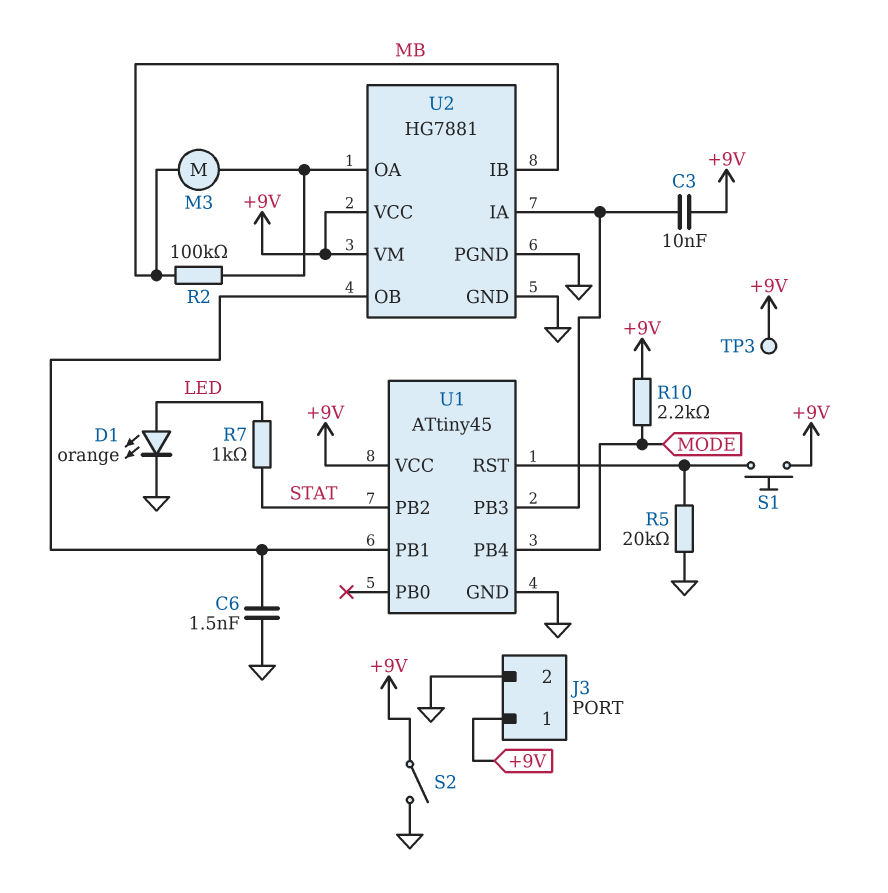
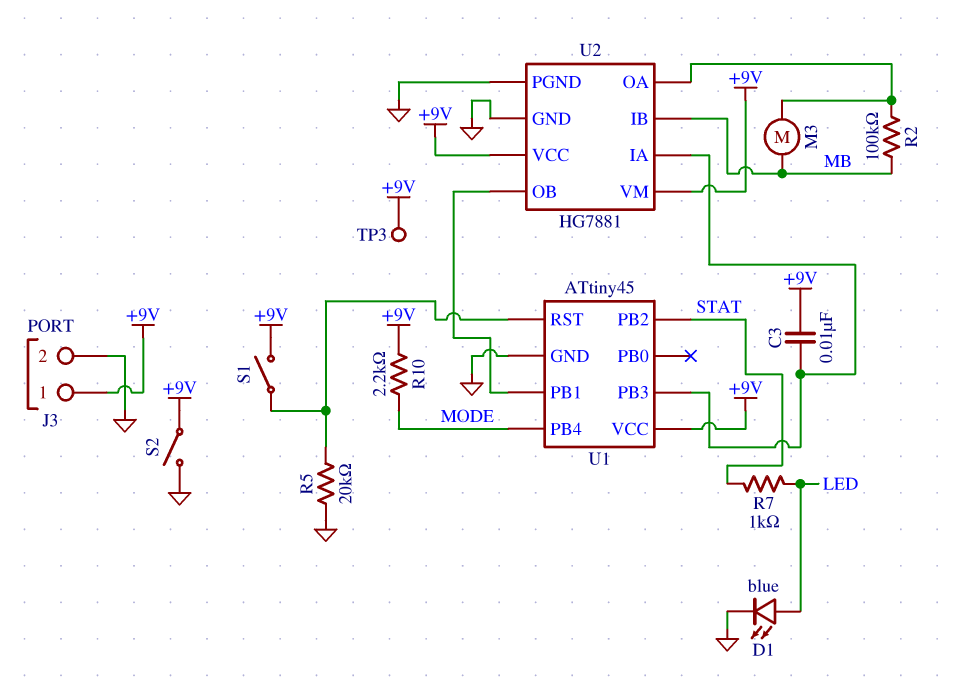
C6: 1.5nF (GND, U1/PB1) -> none
D1: LED orange (A LED, K GND) -> LED blue (A LED, K GND)
S1: button (+9V, U1/RST) -> switch (+9V, U1/RST)

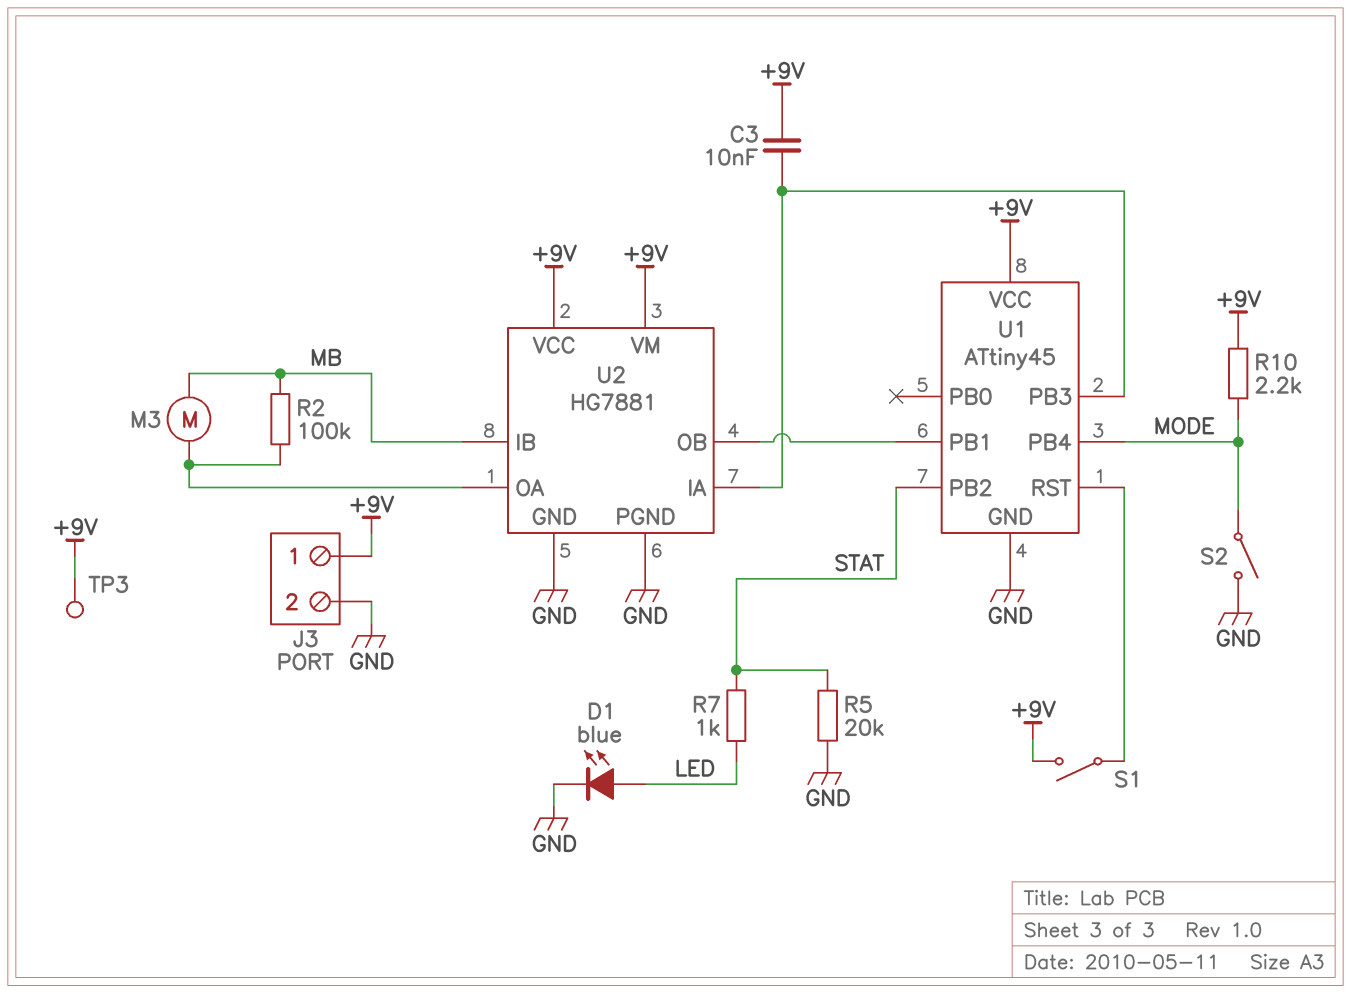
R5: 20k (GND, U1/RST) -> 20k (GND, STAT)
S2: switch (+9V, GND) -> switch (GND, MODE)

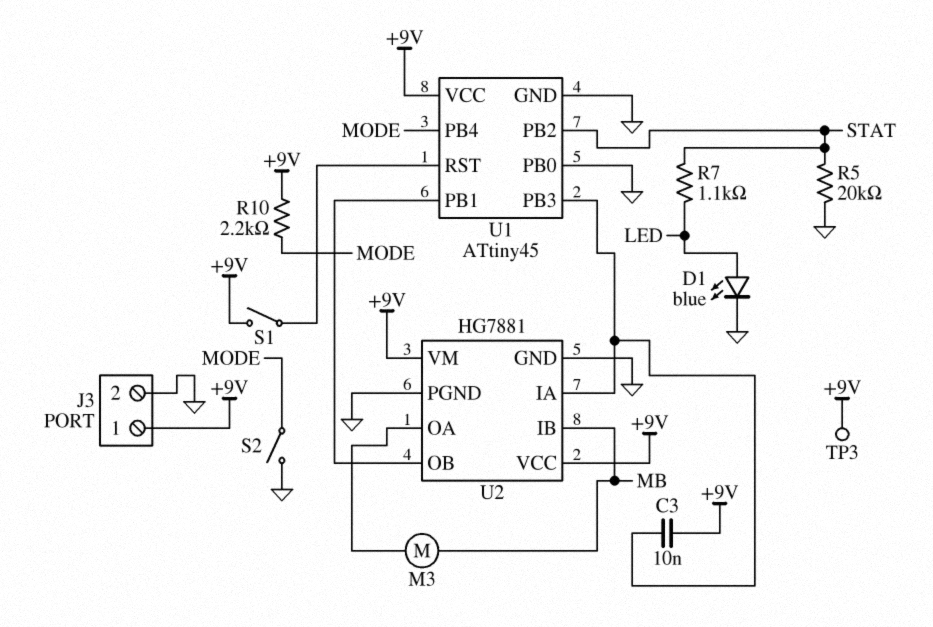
R2: 100k (MB, U2/OA) -> none
R7: 1k (LED, STAT) -> 1.1k (LED, STAT)
U1 pin PB0: none -> GND

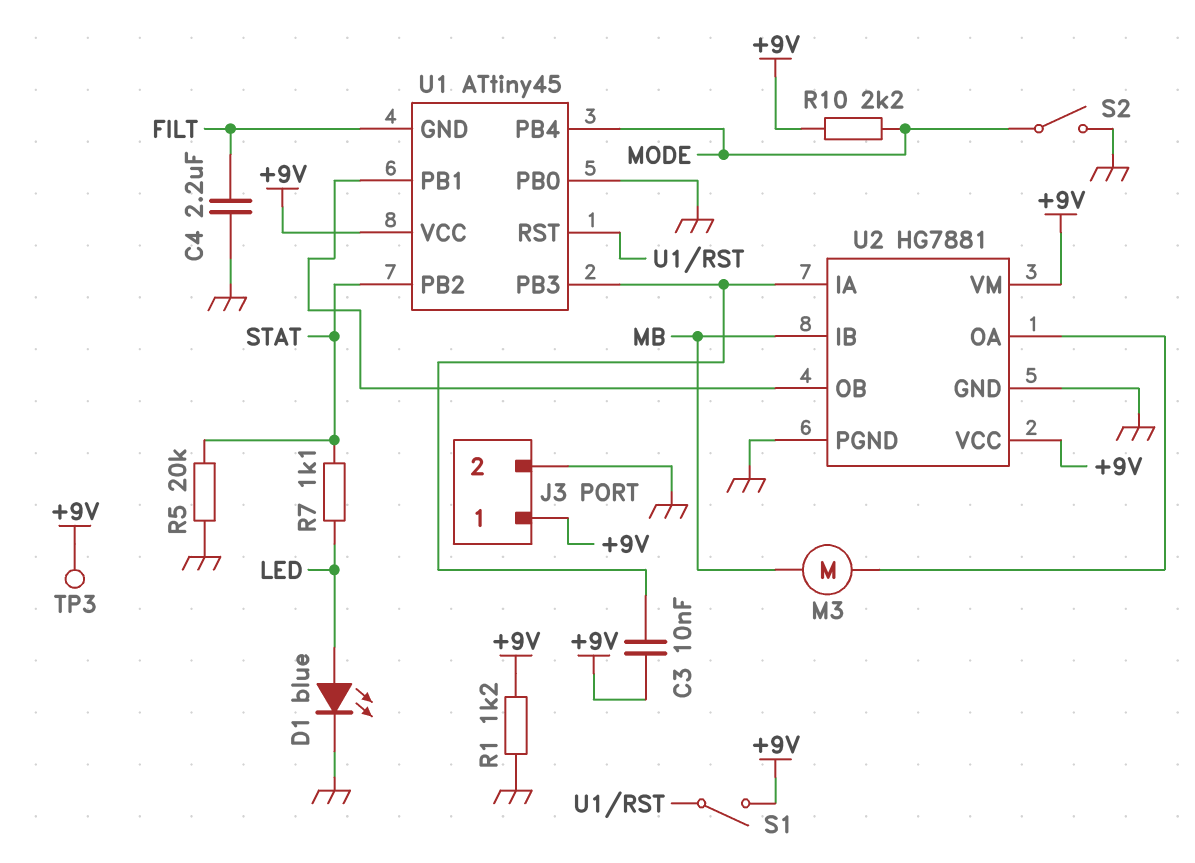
C4: none -> 2.2uF (FILT, GND)
R1: none -> 1.2k (+9V, GND)
U1 pin GND: GND -> FILT

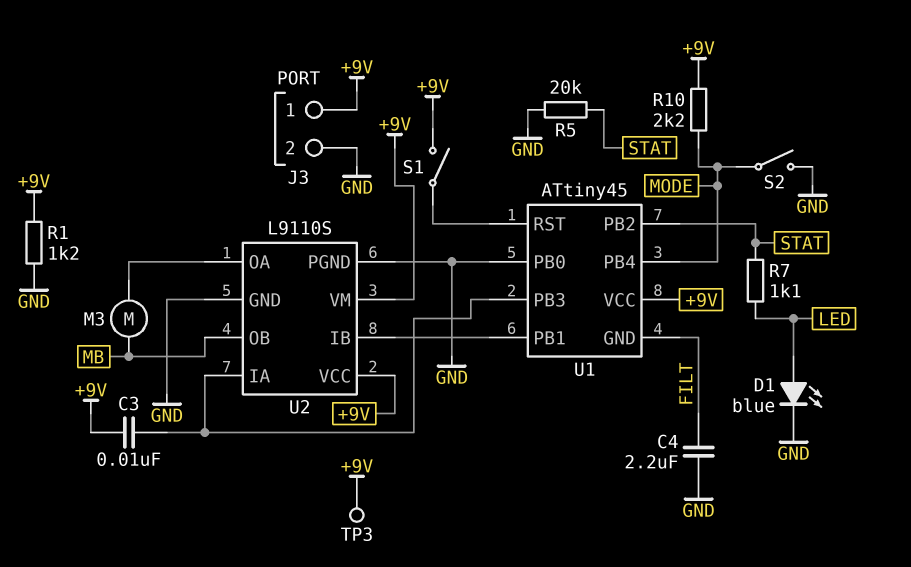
U2: HG7881 -> L9110S
U2 pin IB: MB -> U1/PB1
U2 pin OB: U1/PB1 -> MB

